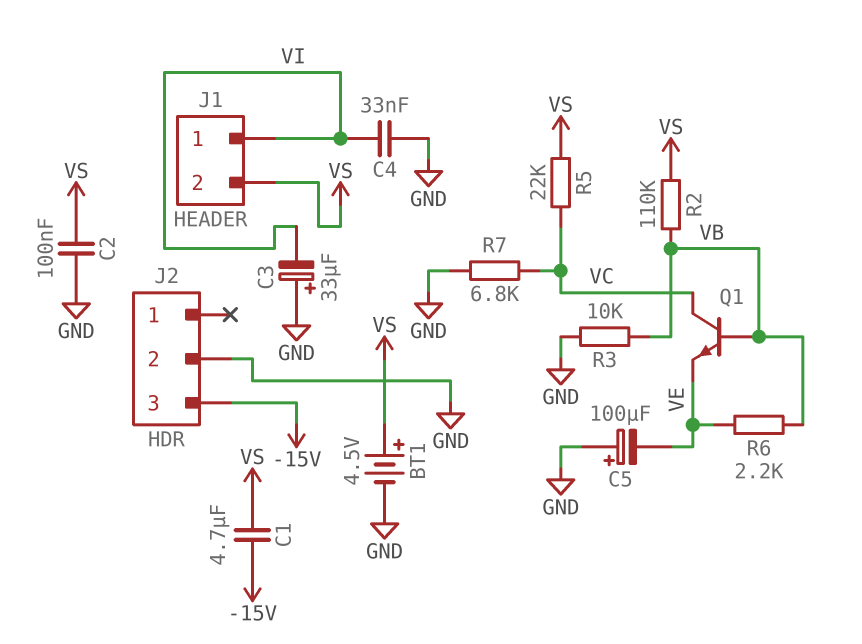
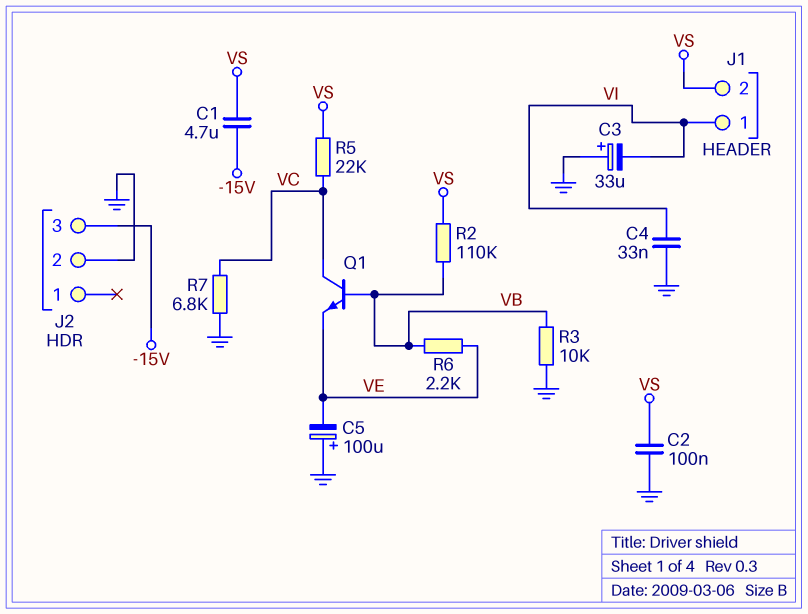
BT1: 4.5V (plus VS, minus GND) -> none

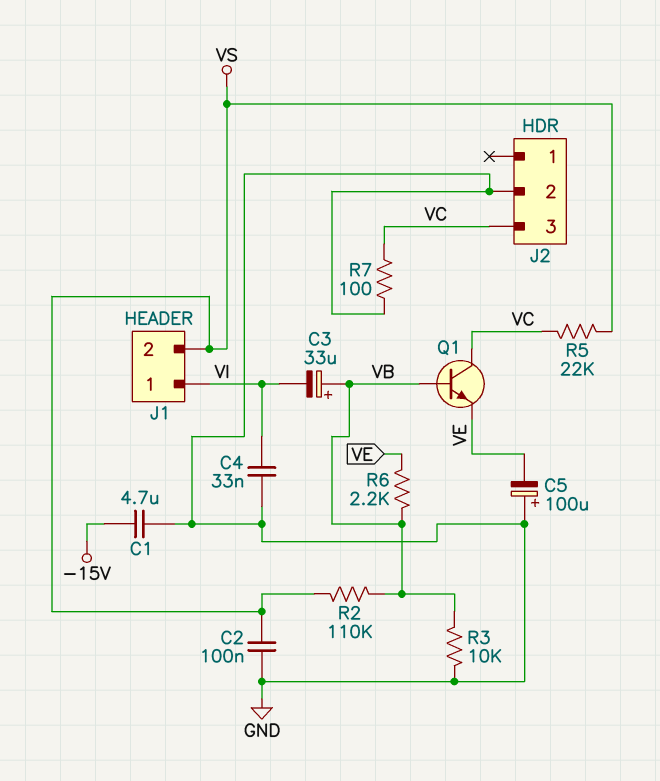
C1: 4.7uF (-15V, VS) -> 4.7uF (-15V, GND)
C3: 33uF (plus GND, minus VI) -> 33uF (plus VB, minus VI)
J2 pin 3: -15V -> VC
R7: 6.8k (GND, VC) -> 100 (GND, VC)

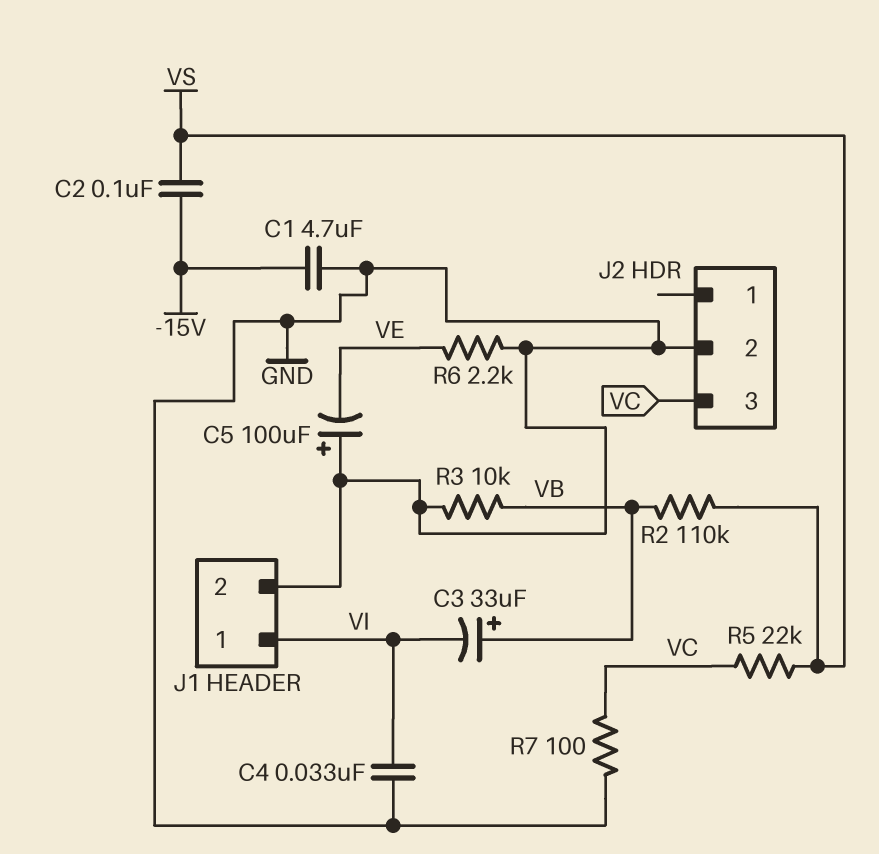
C2: 100nF (GND, VS) -> 100nF (-15V, VS)
J1 pin 2: VS -> GND
Q1: NPN (B VB, C VC, E VE) -> none
R6: 2.2k (VB, VE) -> 2.2k (GND, VE)

